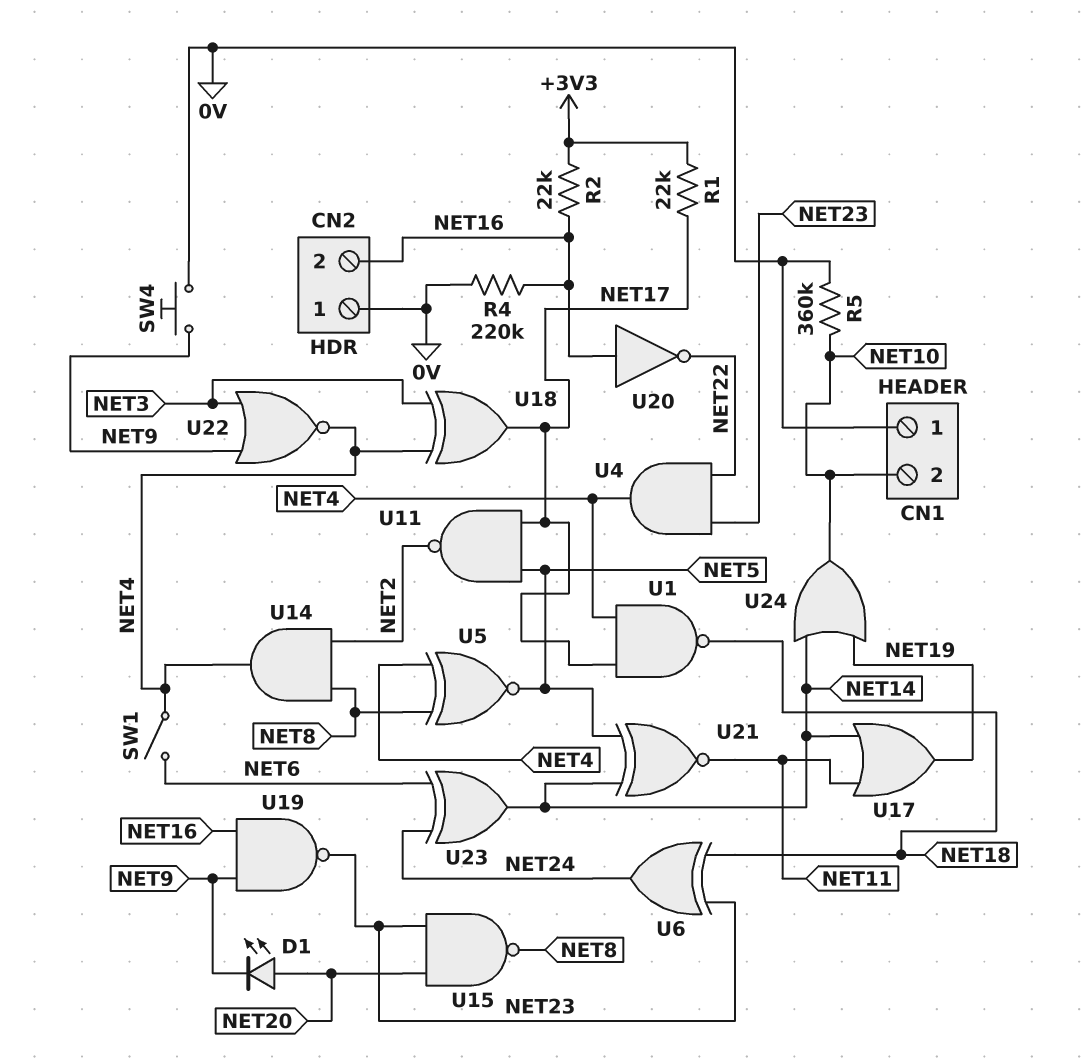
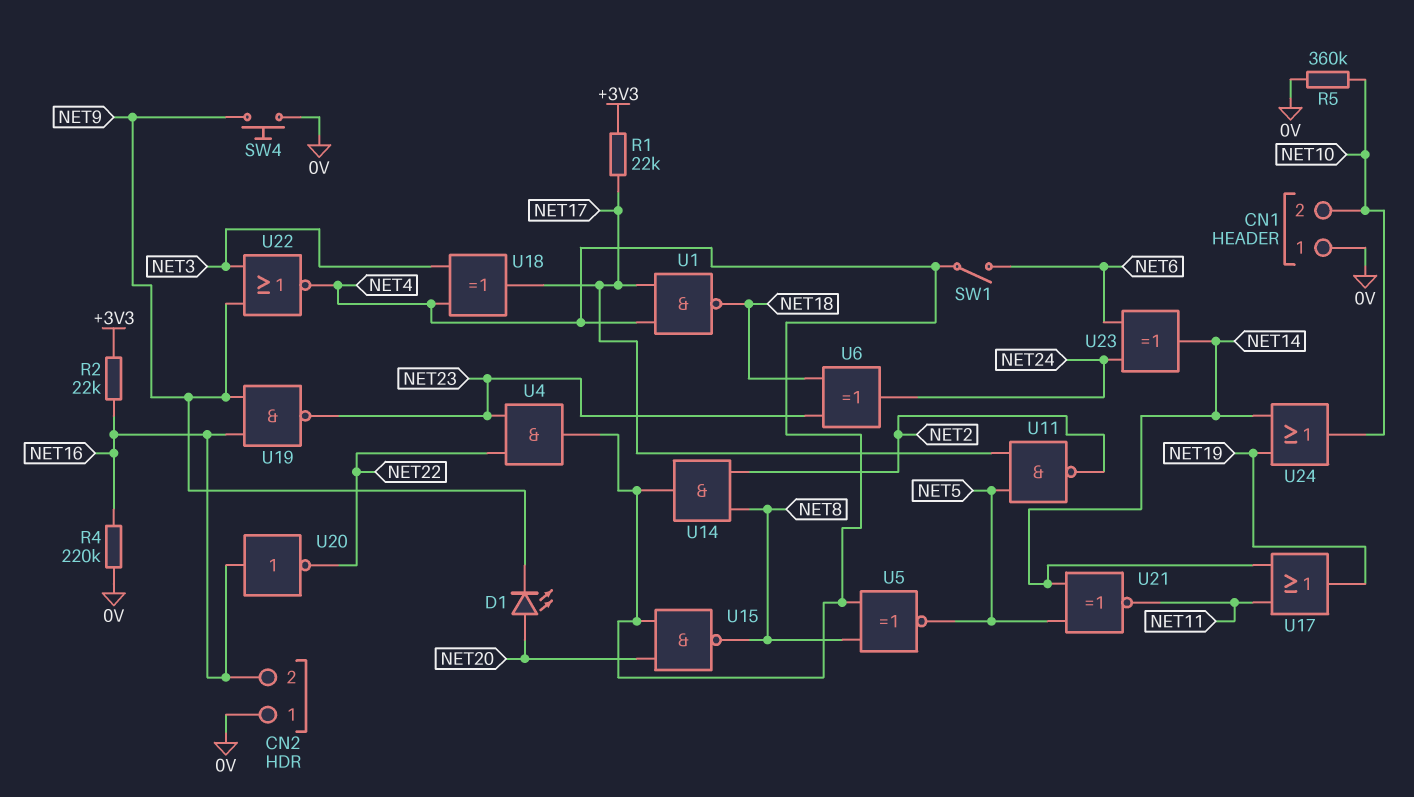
U15: NAND (in NET20, in NET23, out NET8) -> NAND (in NET4, in NET20, out NET8)

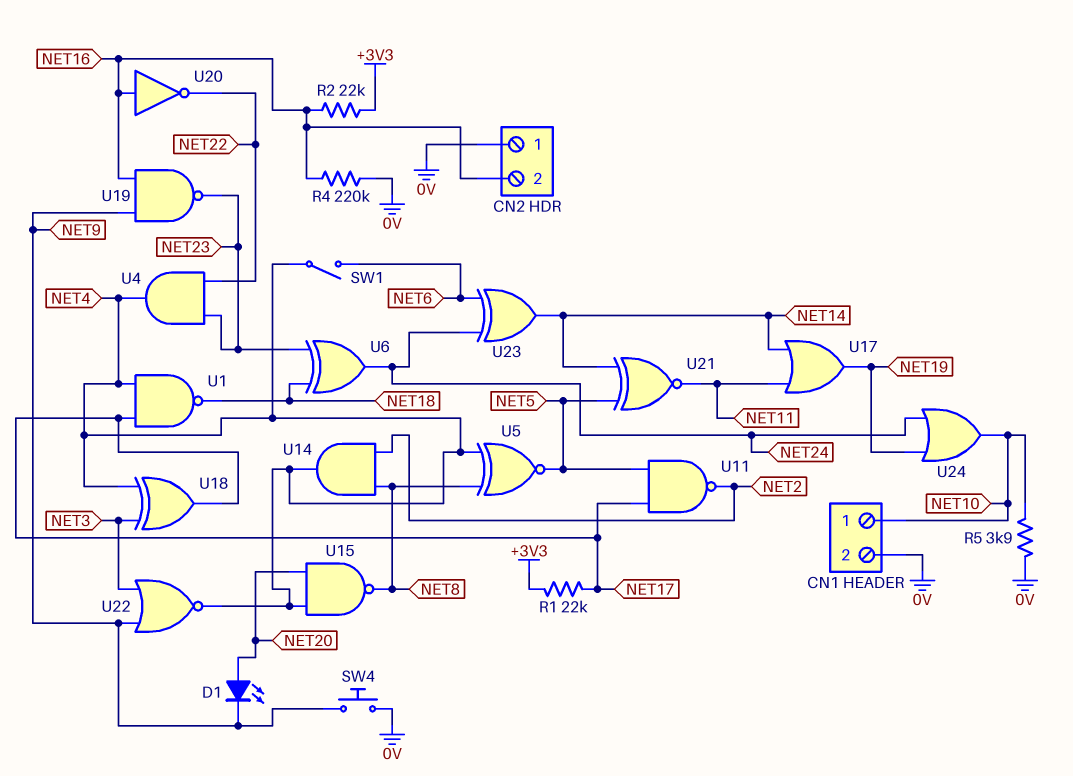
CN1 pin 1: 0V -> NET10
CN1 pin 2: NET10 -> 0V
R5: 360k (0V, NET10) -> 3.9k (0V, NET10)
U24: OR (in NET14, in NET19, out NET10) -> OR (in NET19, in NET24, out NET10)

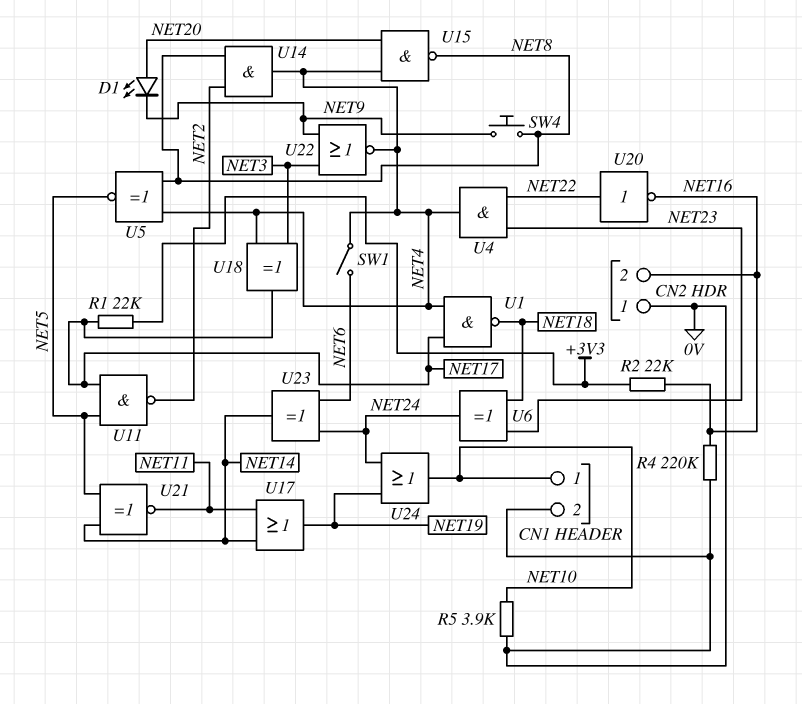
SW4: button (0V, NET9) -> button (NET8, NET9)
U19: NAND (in NET9, in NET16, out NET23) -> none
U20: NOT (in NET16, out NET22) -> NOT (in NET22, out NET16)

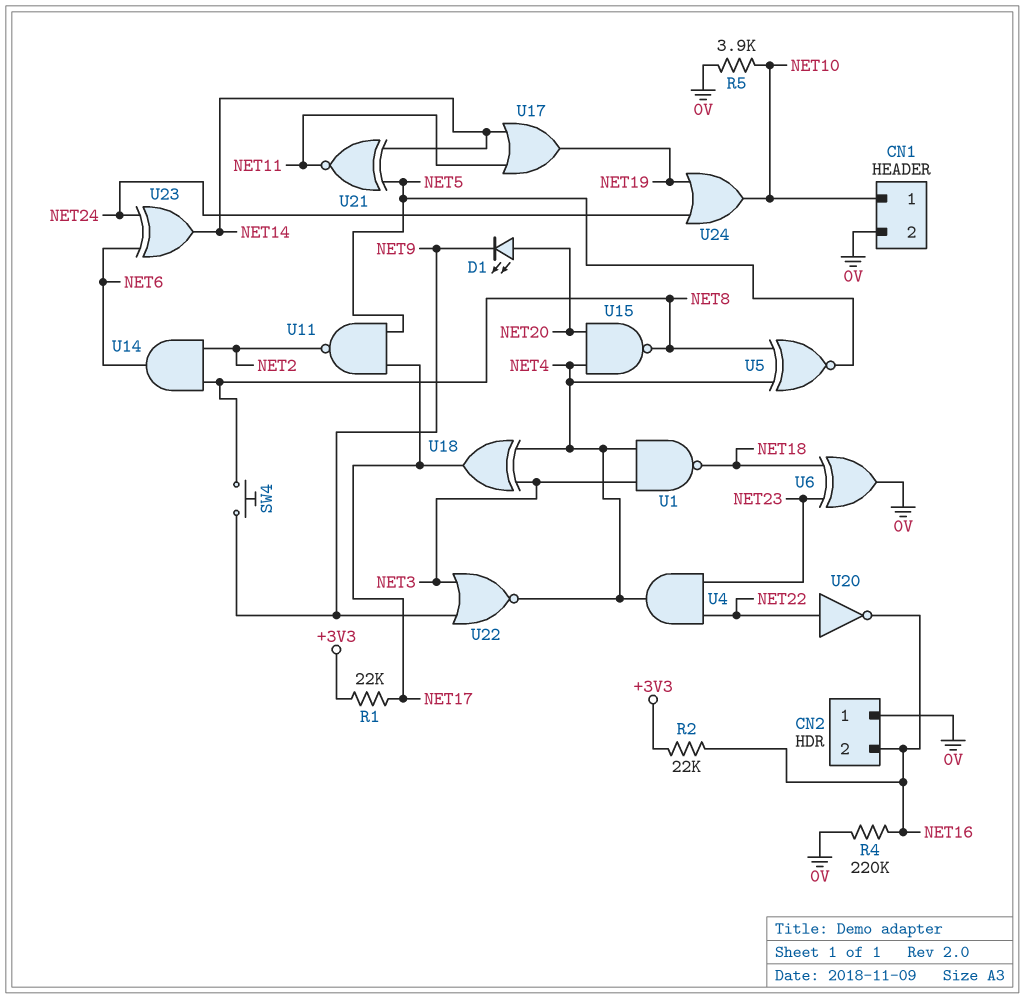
SW1: switch (NET4, NET6) -> none
U1: NAND (in NET4, in NET17, out NET18) -> NAND (in NET3, in NET4, out NET18)
U6: XOR (in NET18, in NET23, out NET24) -> XOR (in NET18, in NET23, out 0V)
U14: AND (in NET2, in NET8, out NET4) -> AND (in NET2, in NET8, out NET6)

